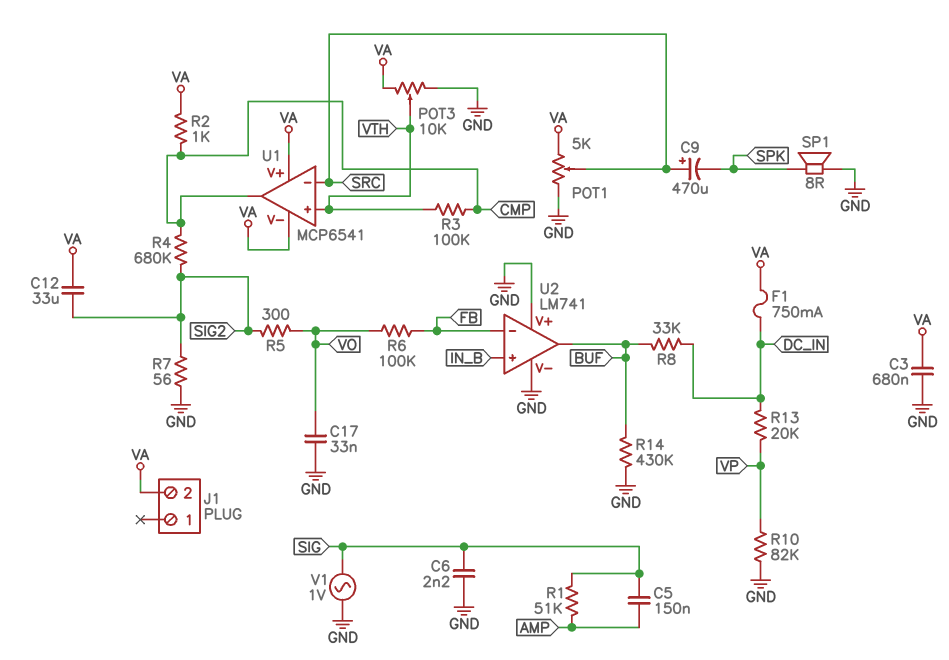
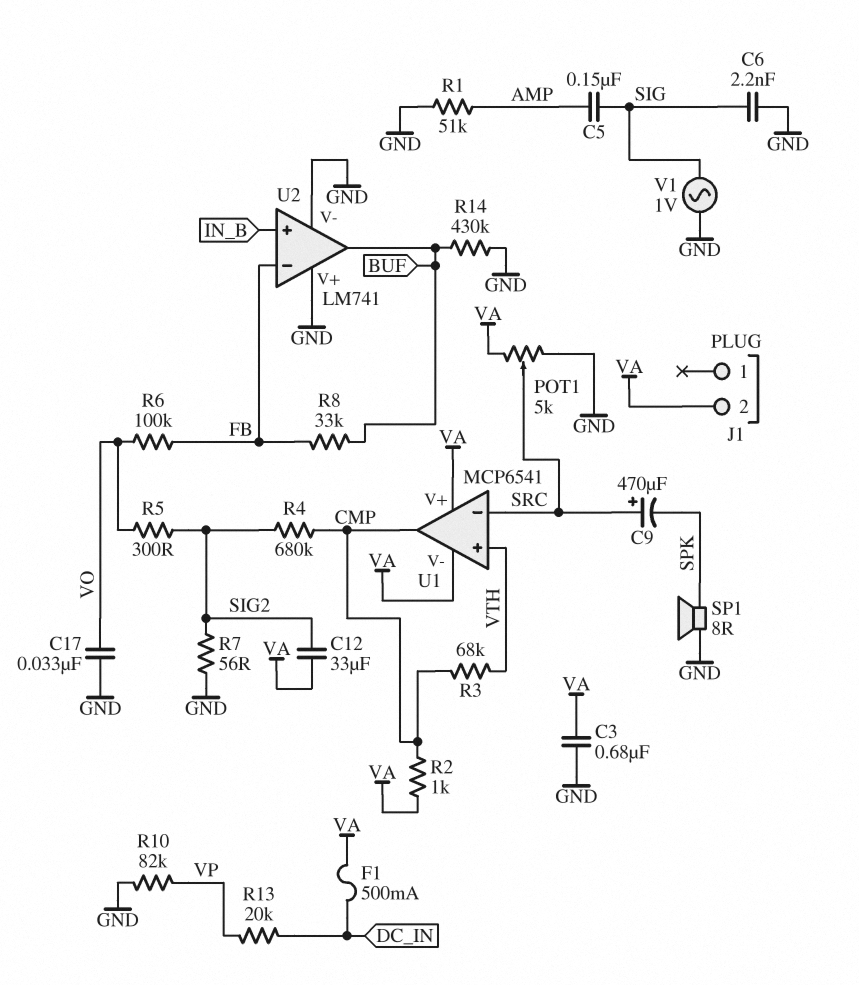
F1: 750mA (DC_IN, VA) -> 500mA (DC_IN, VA)
POT3: 10k (GND, VA, wiper VTH) -> none
R1: 51k (AMP, SIG) -> 51k (AMP, GND)
R3: 100k (CMP, VTH) -> 68k (CMP, VTH)
R8: 33k (BUF, DC_IN) -> 33k (BUF, FB)

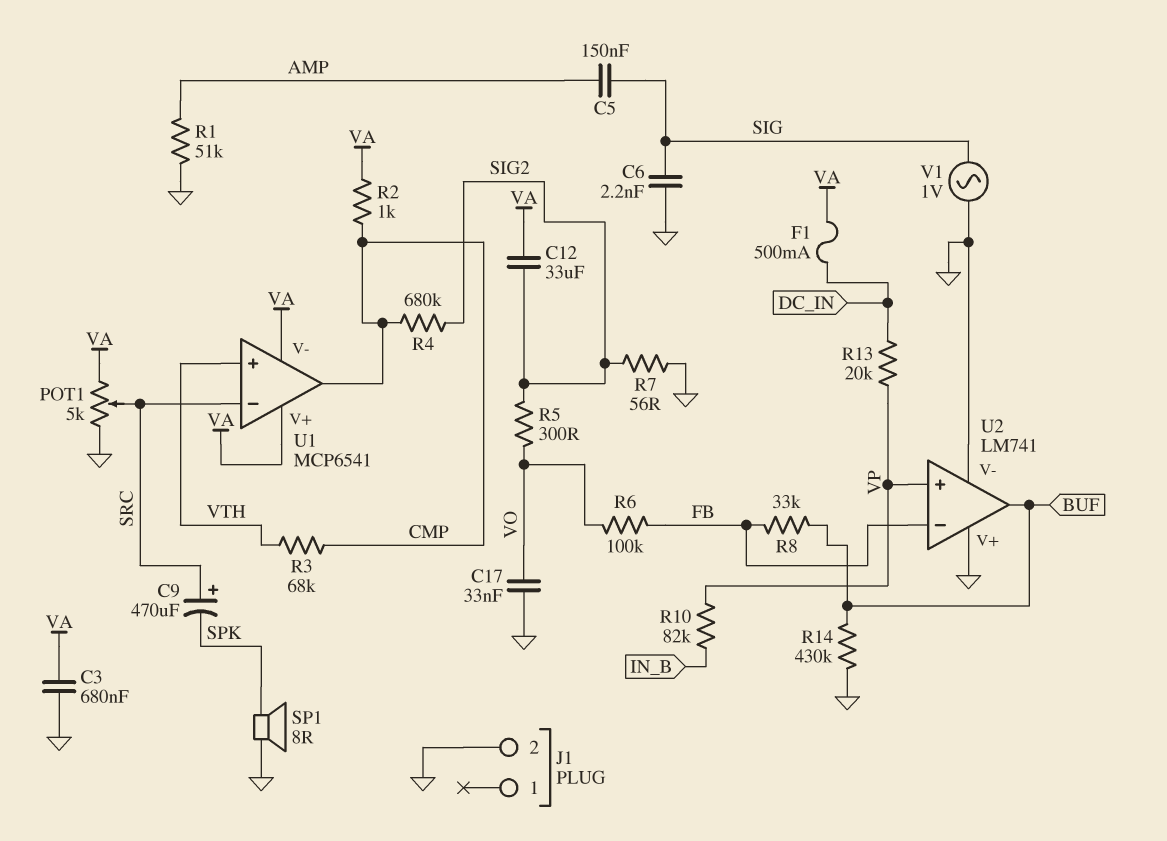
J1 pin 2: VA -> GND
R10: 82k (GND, VP) -> 82k (IN_B, VP)
U2 pin in+: IN_B -> VP

